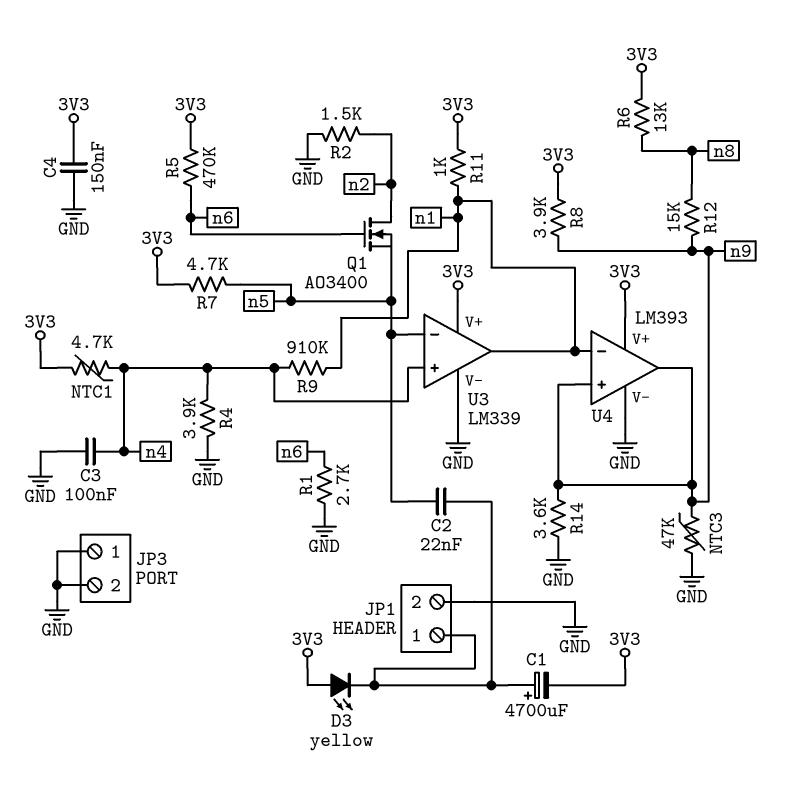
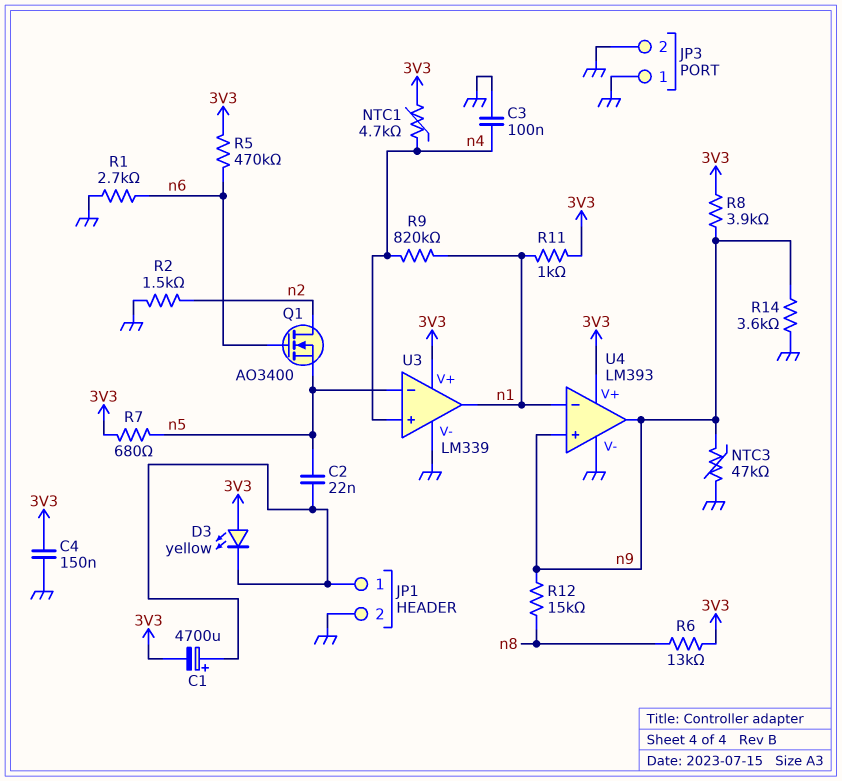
R4: 3.9k (GND, n4) -> none
R7: 4.7k (3V3, n5) -> 680 (3V3, n5)
R9: 910k (n1, n4) -> 820k (n1, n4)

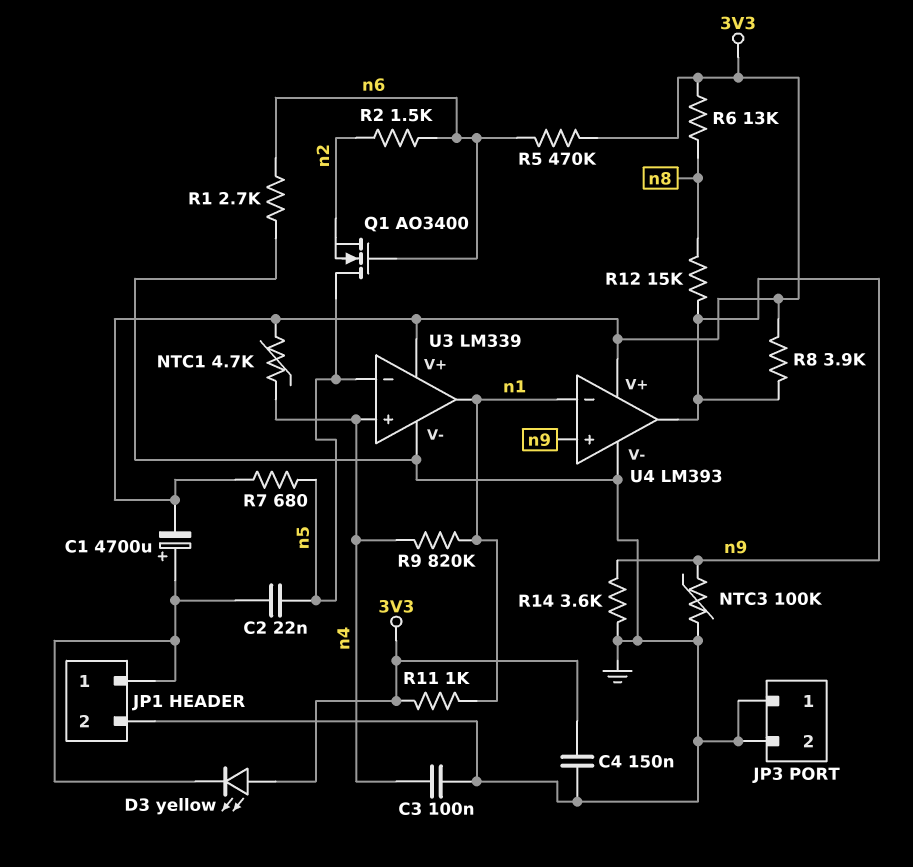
NTC3: 47k (GND, n9) -> 100k (GND, n9)
Q1: NMOS AO3400 (G n6, D n2, S n5) -> NMOS AO3400 (G n6, D n5, S n2)
R2: 1.5k (GND, n2) -> 1.5k (n2, n6)

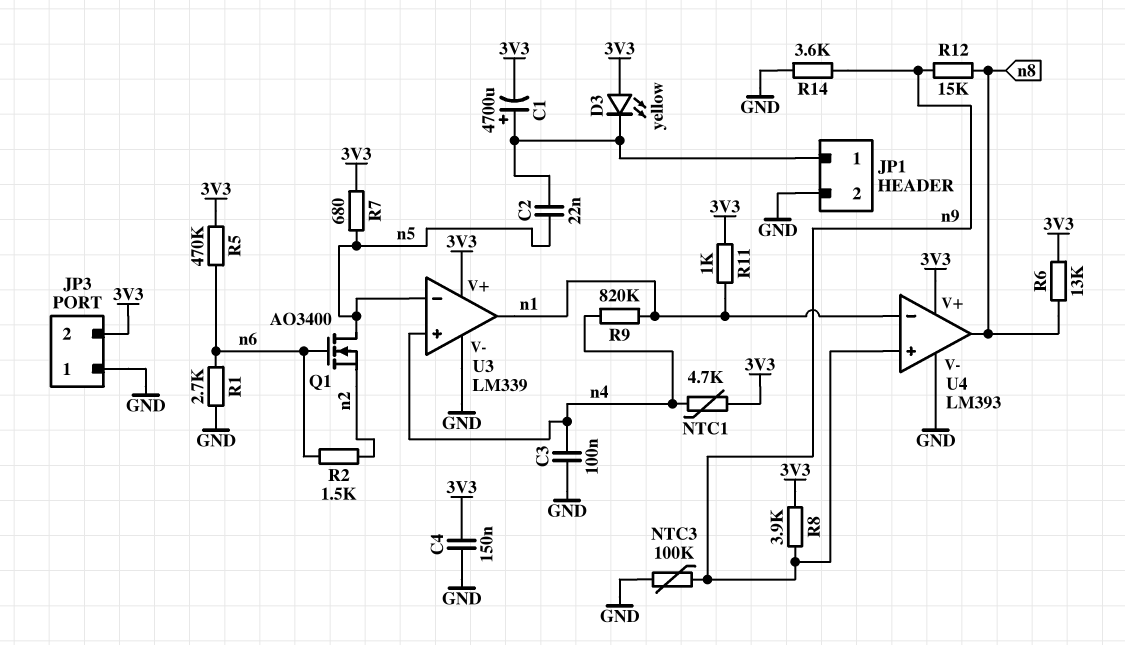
JP3 pin 2: GND -> 3V3
U4 pin out: n9 -> n8

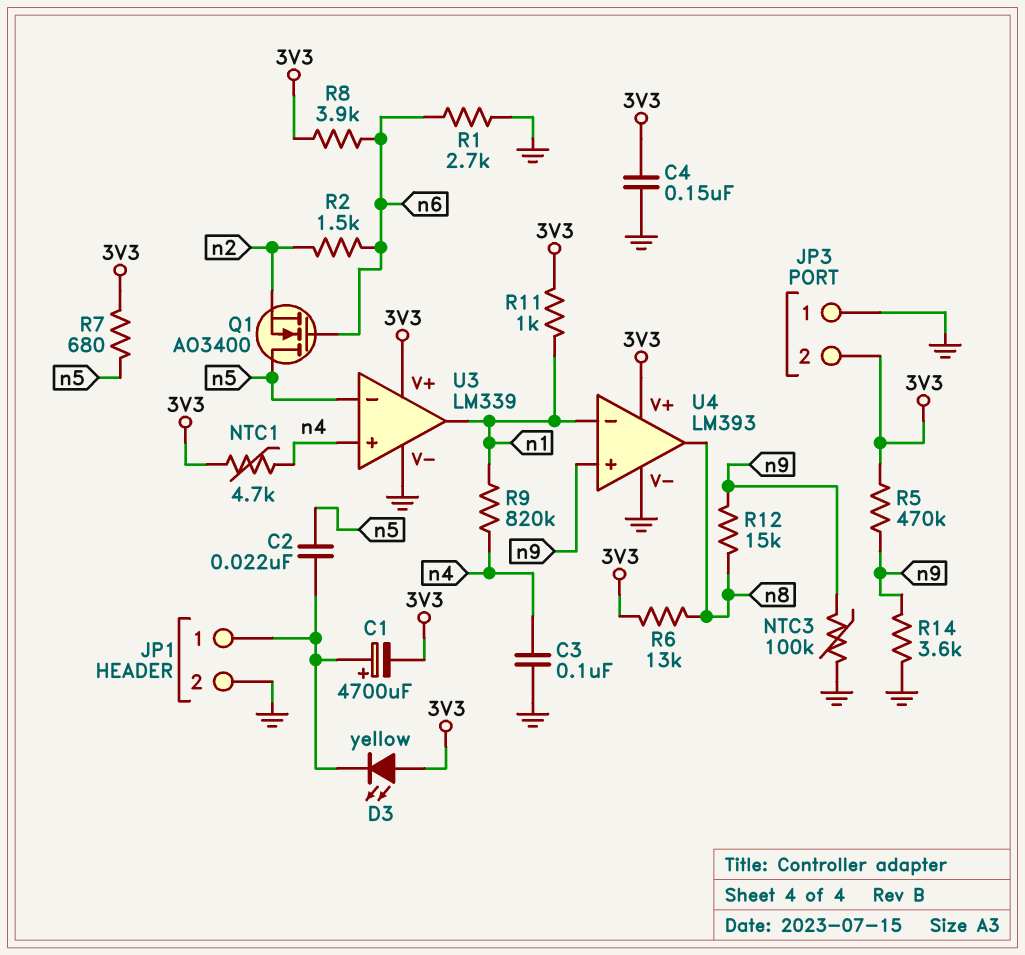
R5: 470k (3V3, n6) -> 470k (3V3, n9)
R8: 3.9k (3V3, n9) -> 3.9k (3V3, n6)

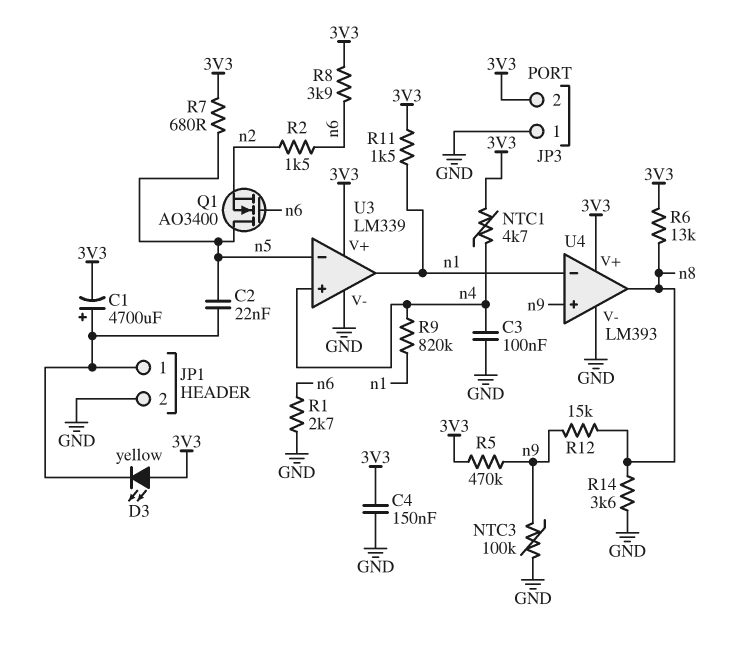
R11: 1k (3V3, n1) -> 1.5k (3V3, n1)
R14: 3.6k (GND, n9) -> 3.6k (GND, n8)

